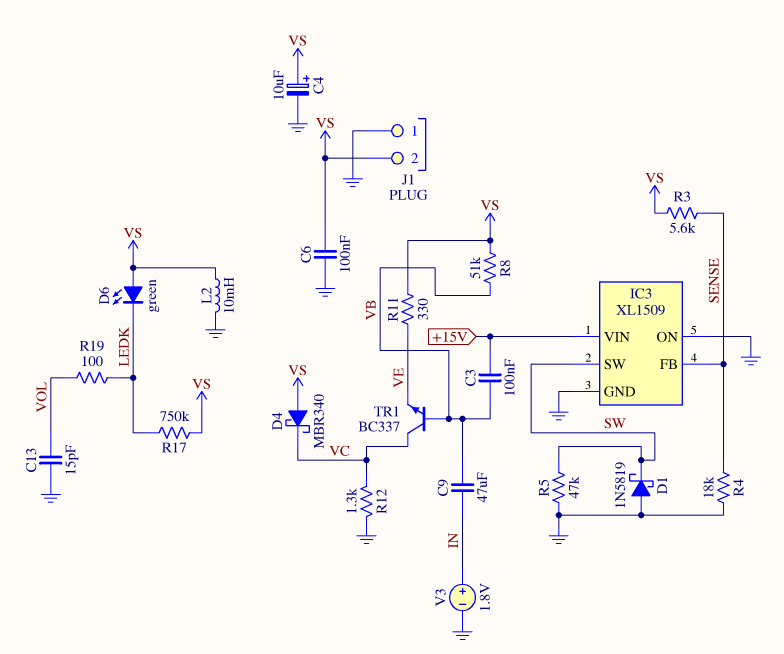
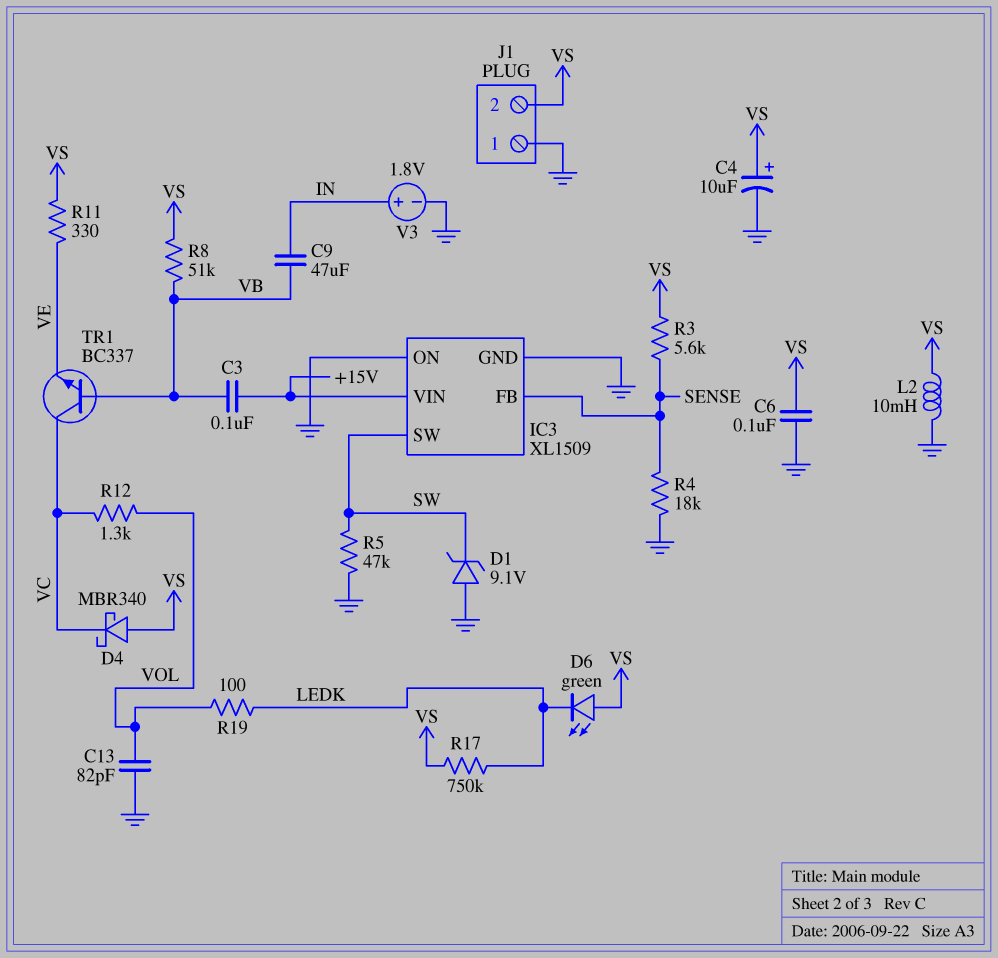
C13: 15pF (GND, VOL) -> 82pF (GND, VOL)
D1: schottky 1N5819 (A GND, K SW) -> zener 9.1V (A GND, K SW)
R12: 1.3k (GND, VC) -> 1.3k (VC, VOL)

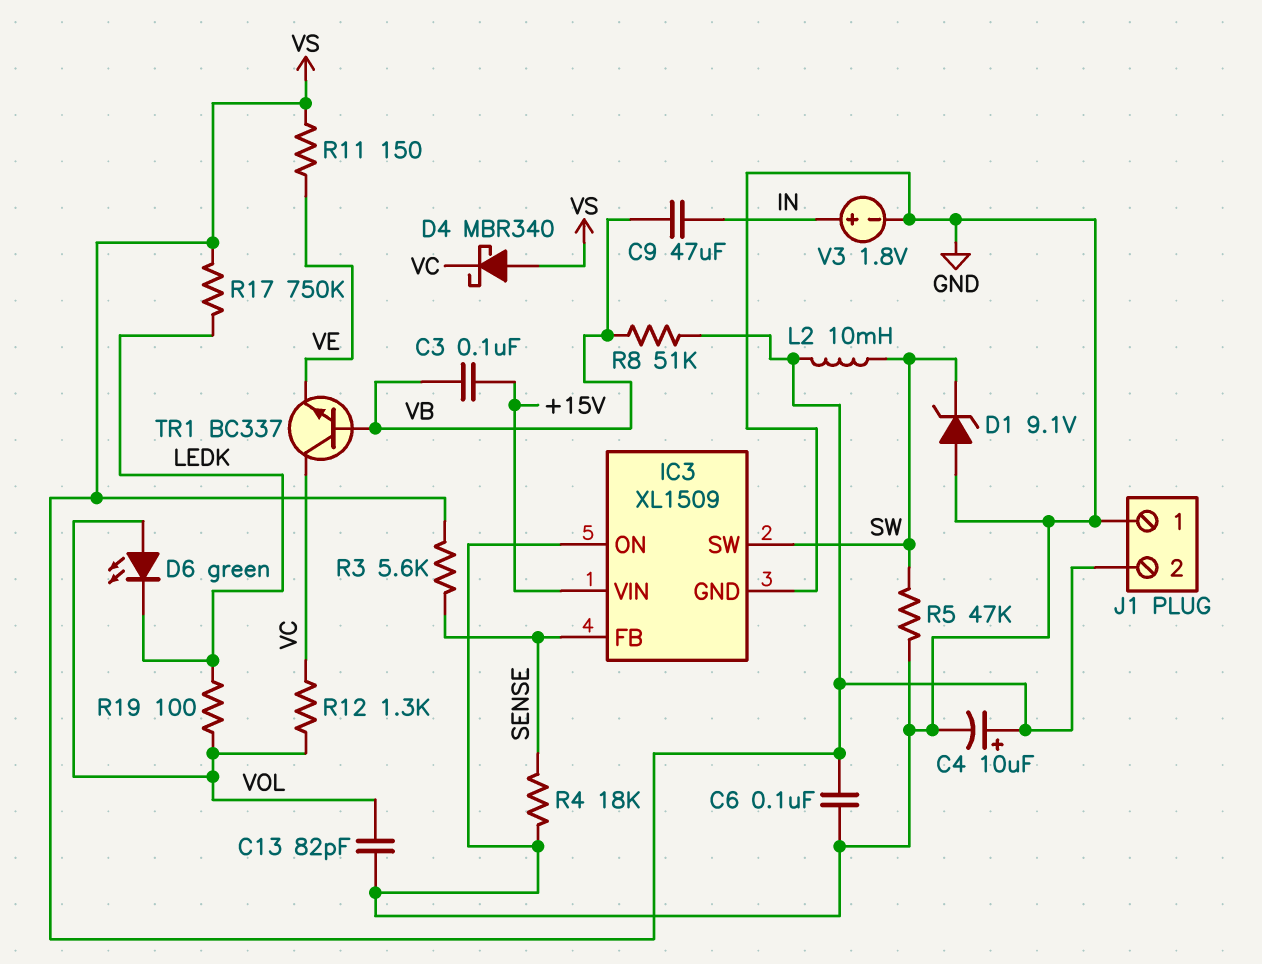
D6: LED green (A VS, K LEDK) -> LED green (A VOL, K LEDK)
L2: 10mH (GND, VS) -> 10mH (SW, VS)
R11: 330 (VE, VS) -> 150 (VE, VS)

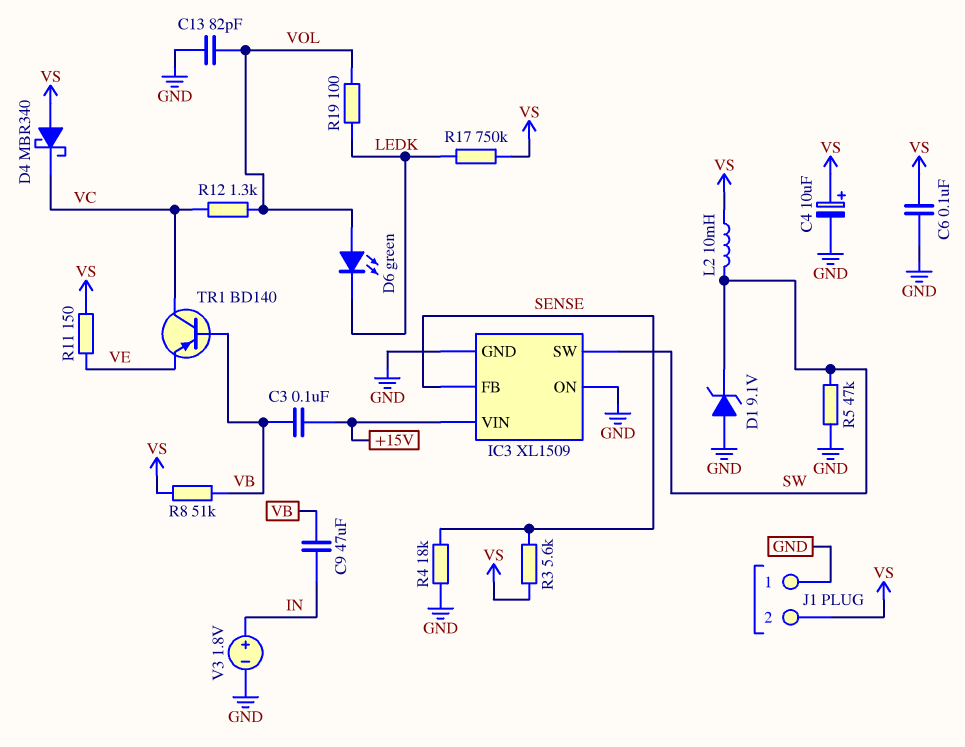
TR1: NPN BC337 (B VB, C VC, E VE) -> PNP BD140 (B VB, C VC, E VE)

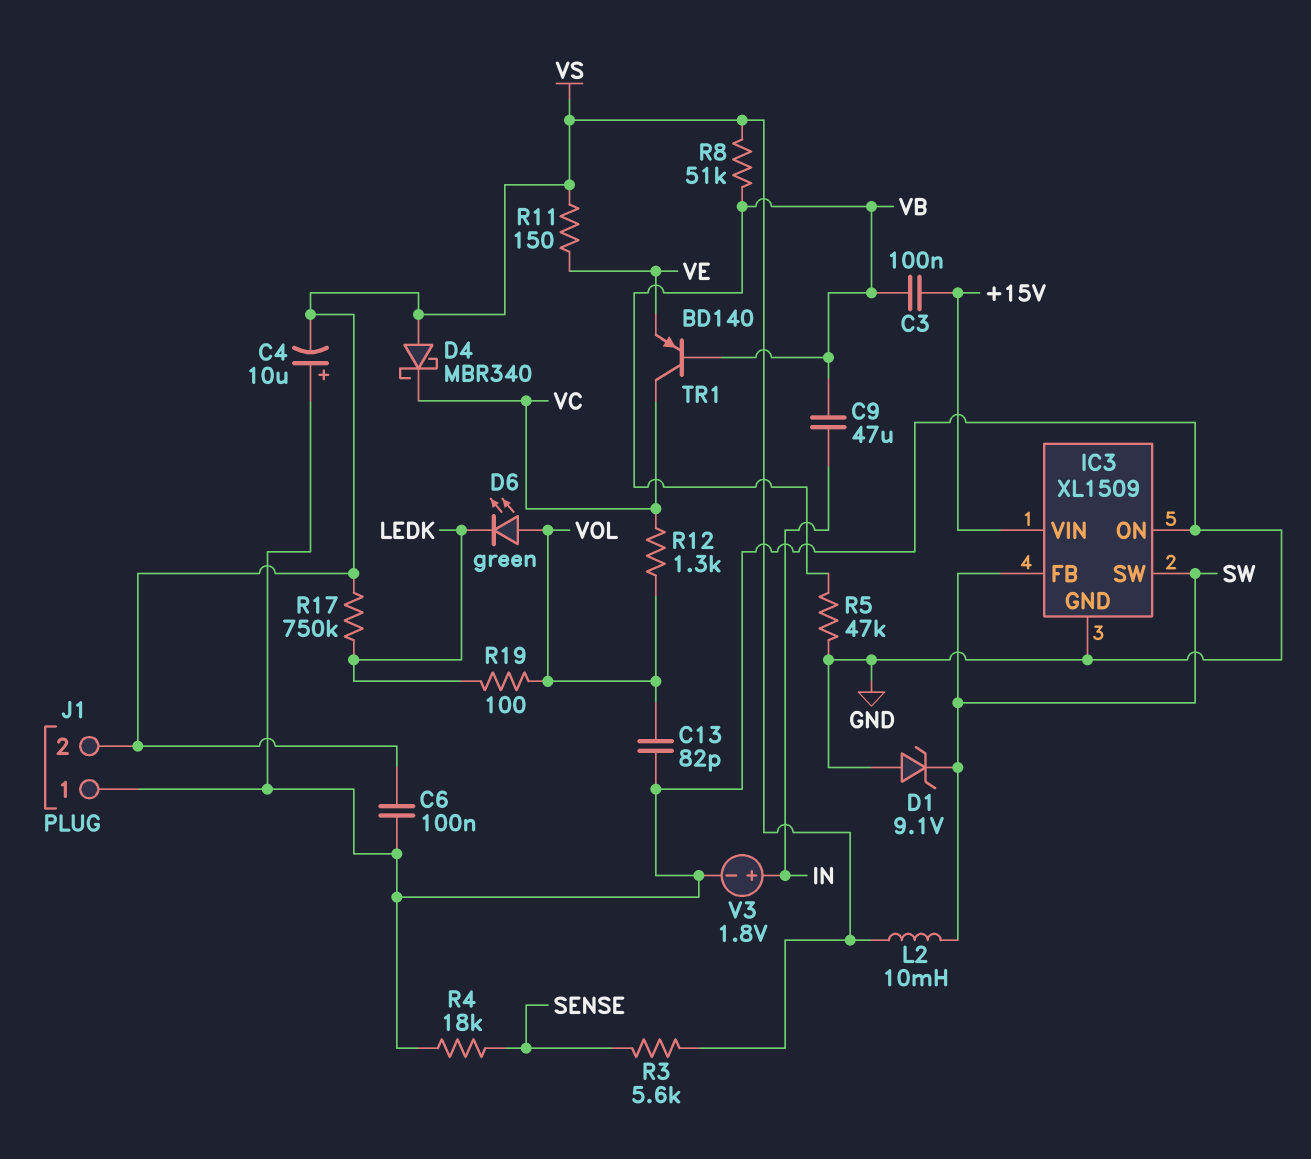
C4: 10uF (plus VS, minus GND) -> 10uF (plus GND, minus VS)
IC3 pin FB: SENSE -> SW
R5: 47k (GND, SW) -> 47k (GND, VB)

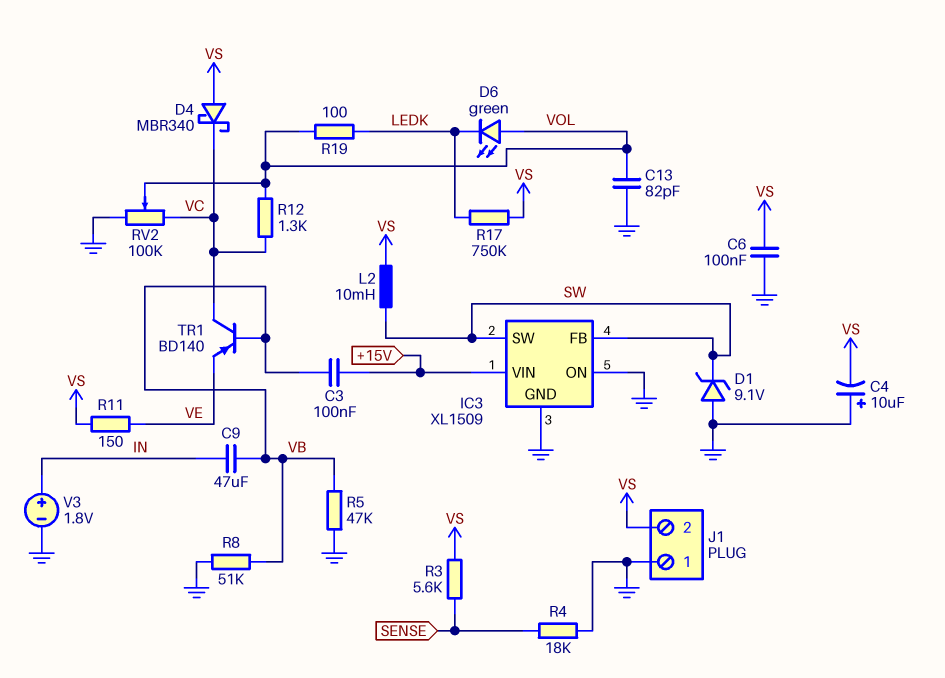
R8: 51k (VB, VS) -> 51k (GND, VB)
RV2: none -> 100k (GND, VC, wiper VOL)

